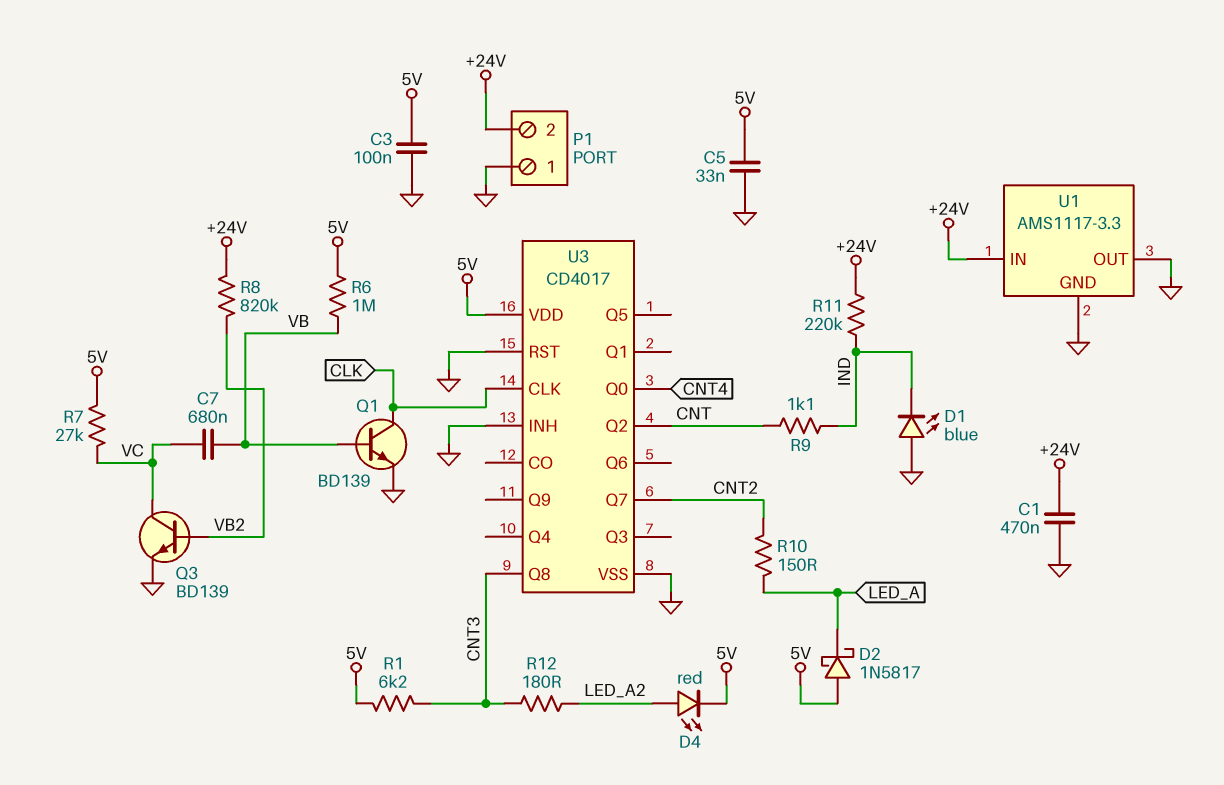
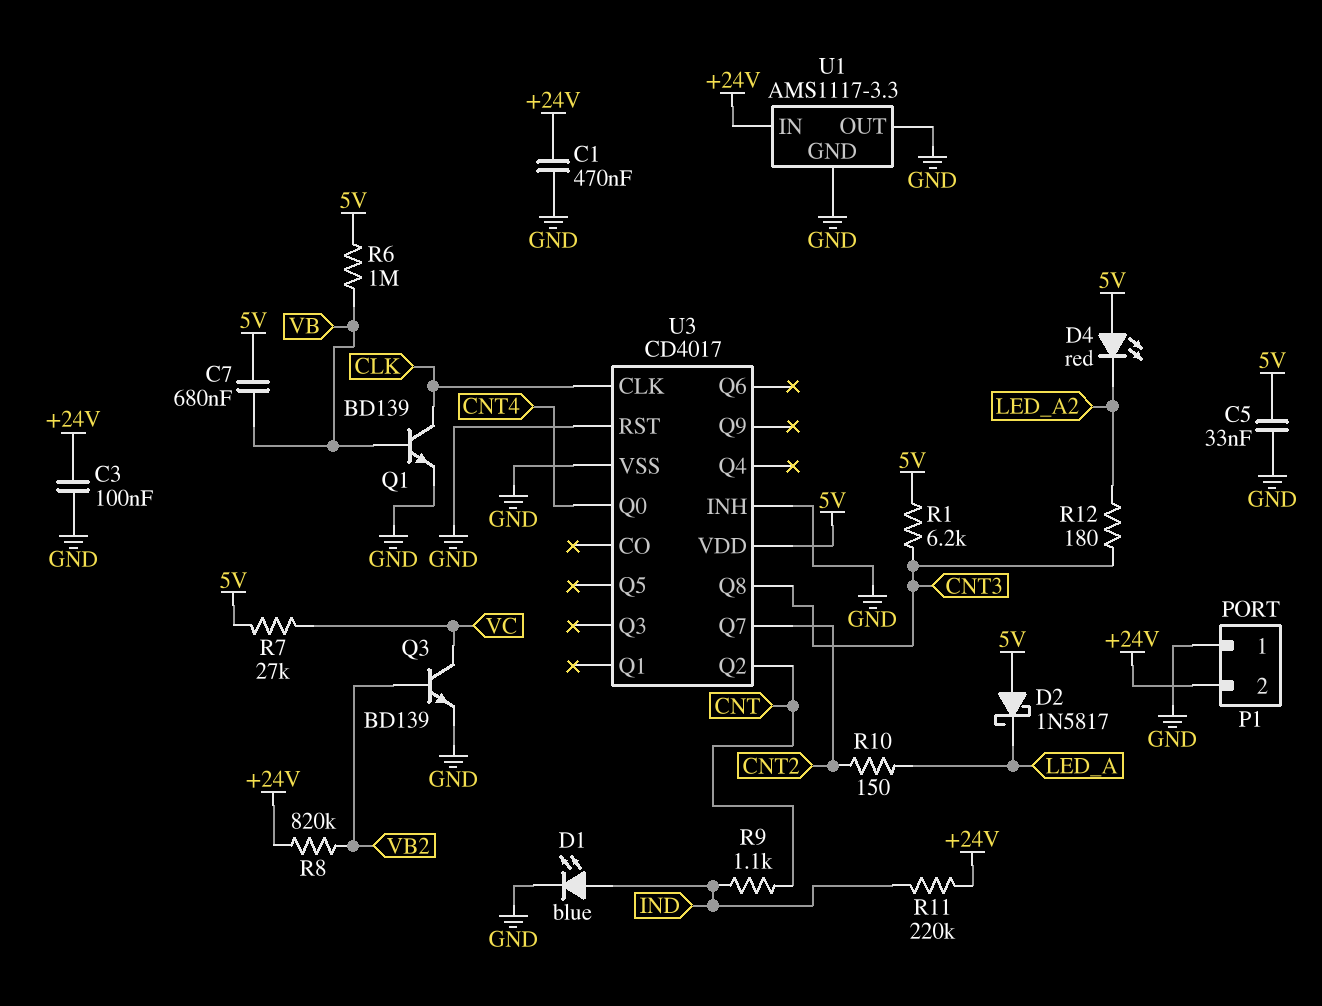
C3: 100nF (5V, GND) -> 100nF (+24V, GND)
C7: 680nF (VB, VC) -> 680nF (5V, VB)
D1: LED blue (A GND, K IND) -> LED blue (A IND, K GND)
D4: LED red (A LED_A2, K 5V) -> LED red (A 5V, K LED_A2)

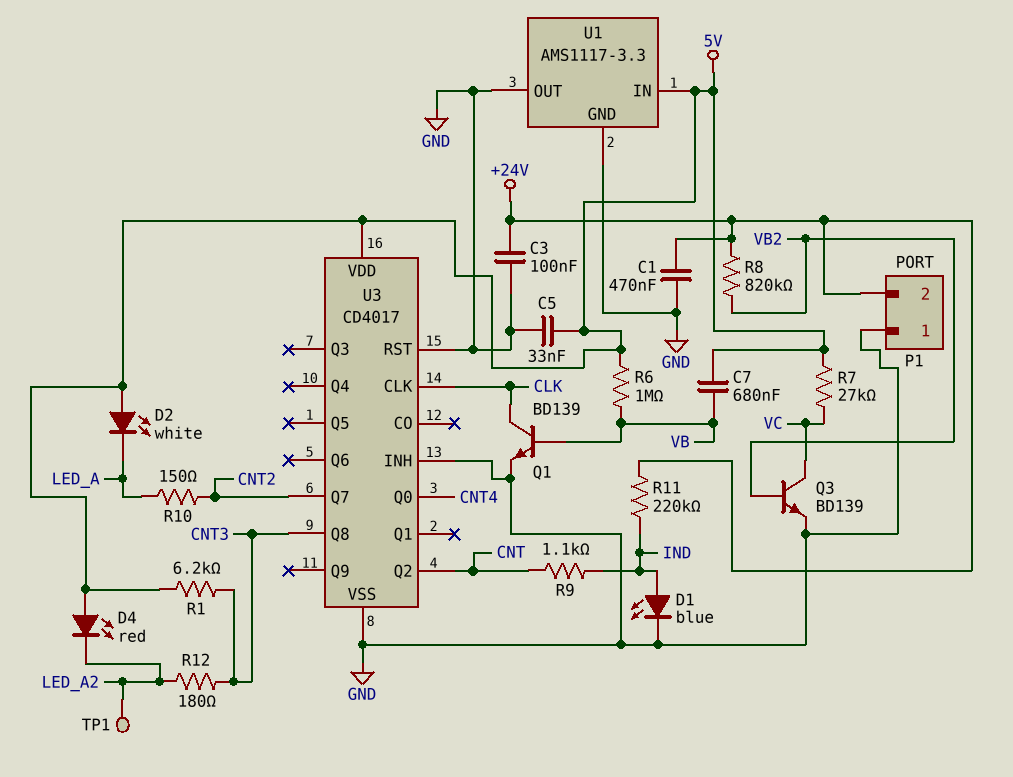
D2: schottky 1N5817 (A 5V, K LED_A) -> LED white (A 5V, K LED_A)
TP1: none -> test point (LED_A2)
U1 pin IN: +24V -> 5V

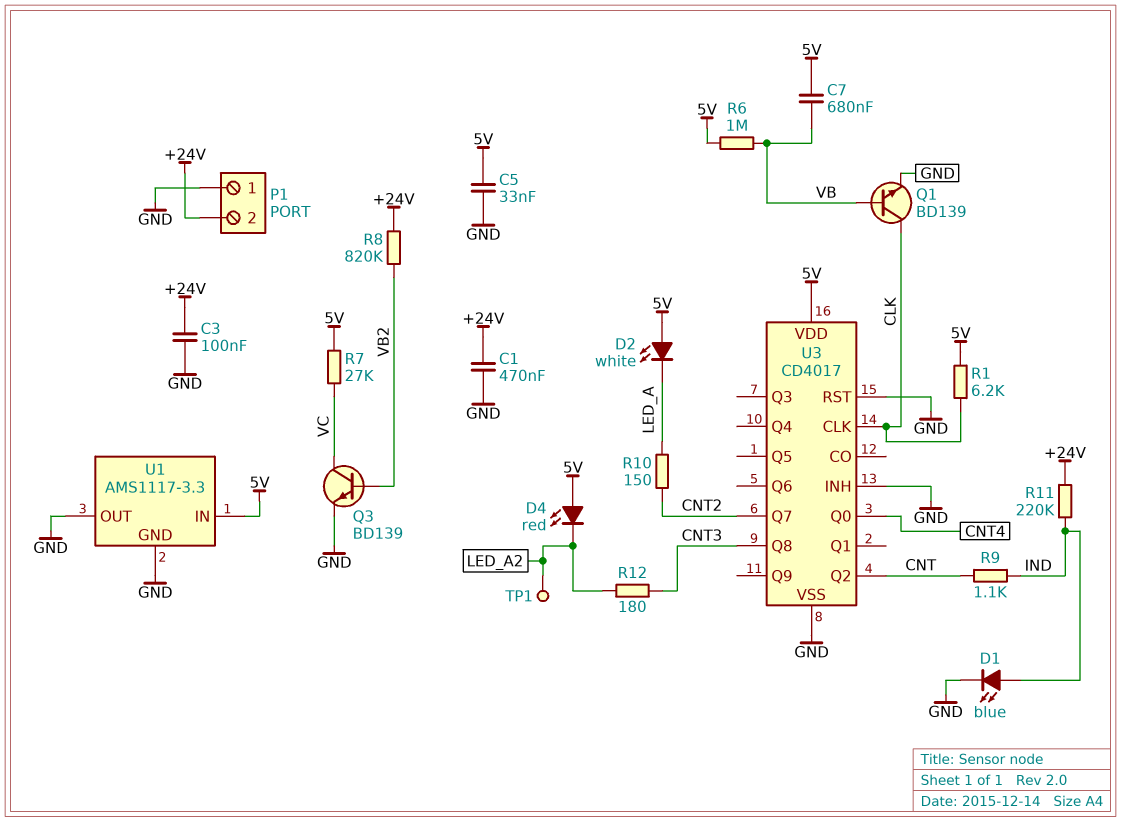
R1: 6.2k (5V, CNT3) -> 6.2k (5V, CLK)

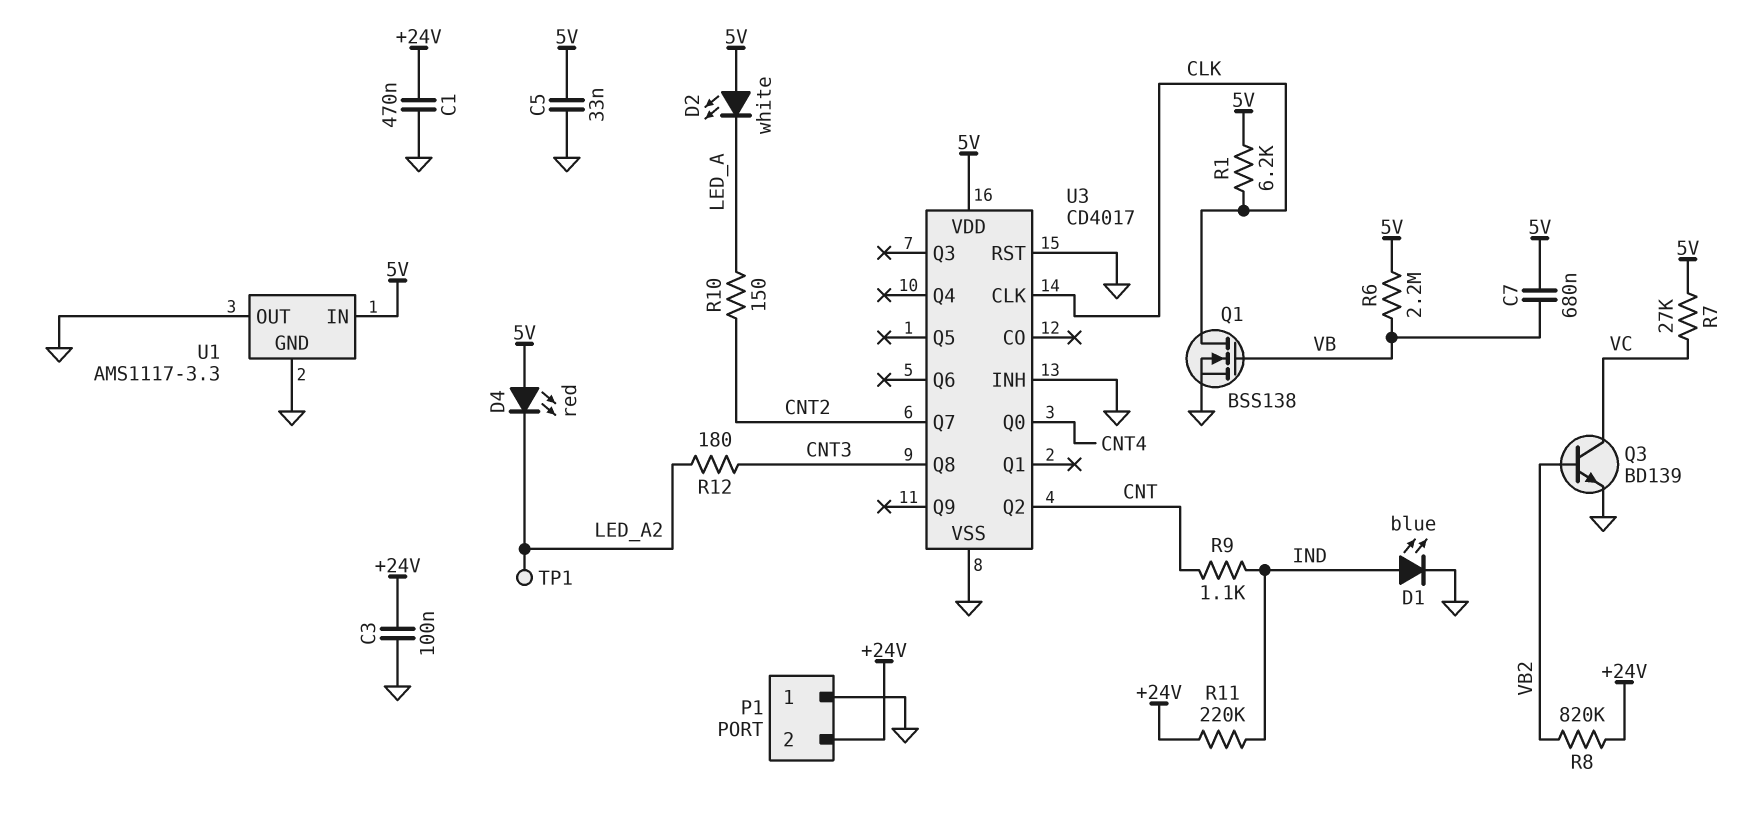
Q1: NPN BD139 (B VB, C CLK, E GND) -> NMOS BSS138 (G VB, D CLK, S GND)
R6: 1M (5V, VB) -> 2.2M (5V, VB)

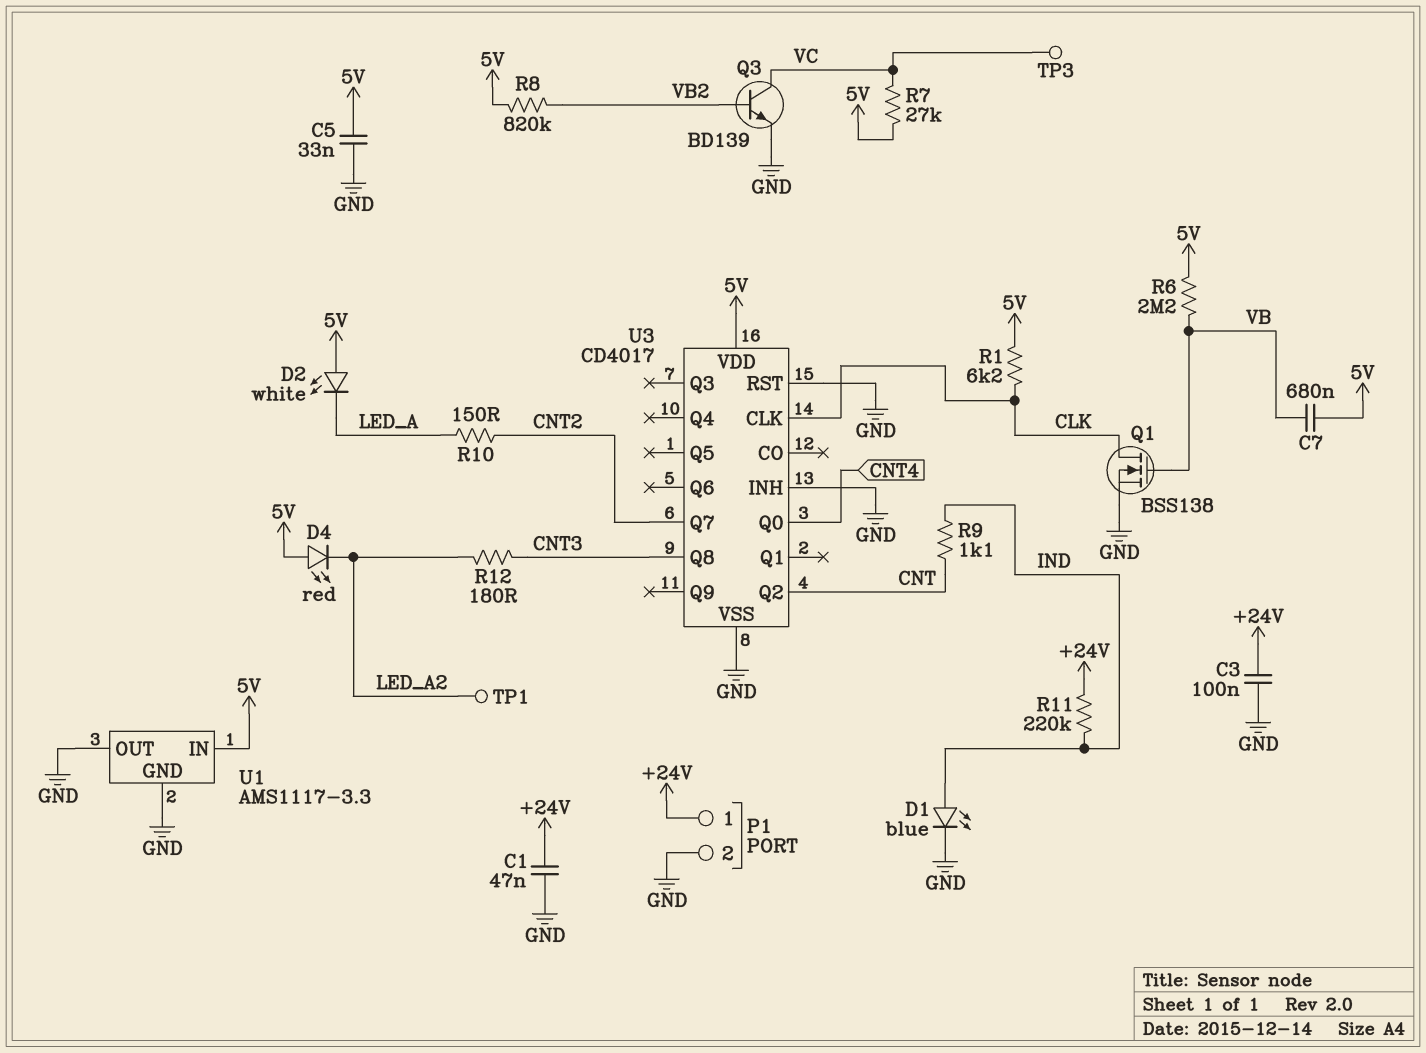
C1: 470nF (+24V, GND) -> 47nF (+24V, GND)
P1 pin 1: GND -> +24V
P1 pin 2: +24V -> GND
R8: 820k (+24V, VB2) -> 820k (5V, VB2)
TP3: none -> test point (VC)

